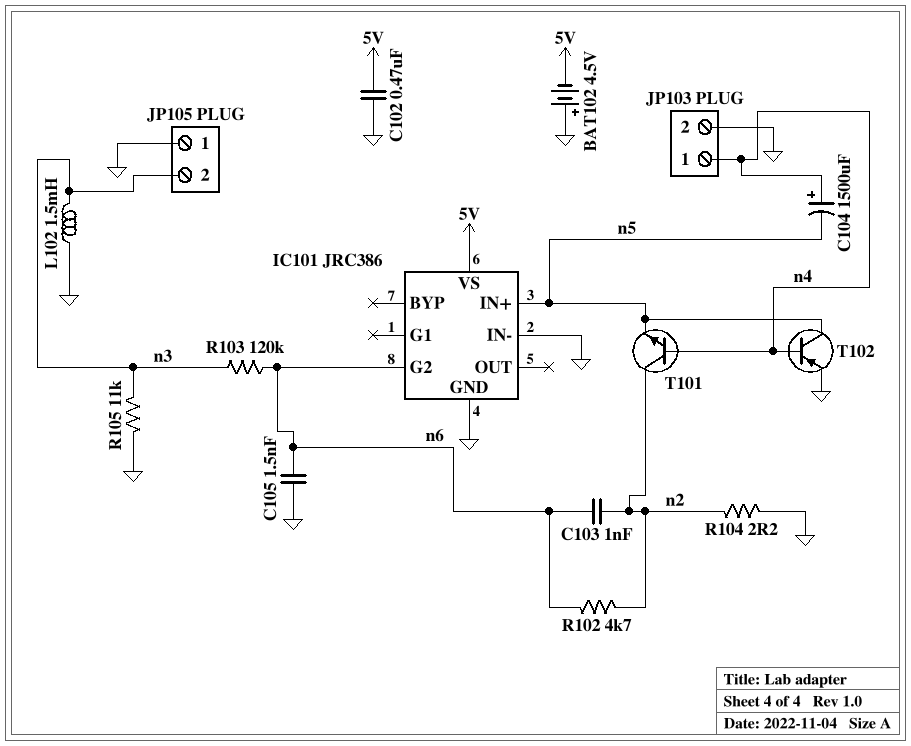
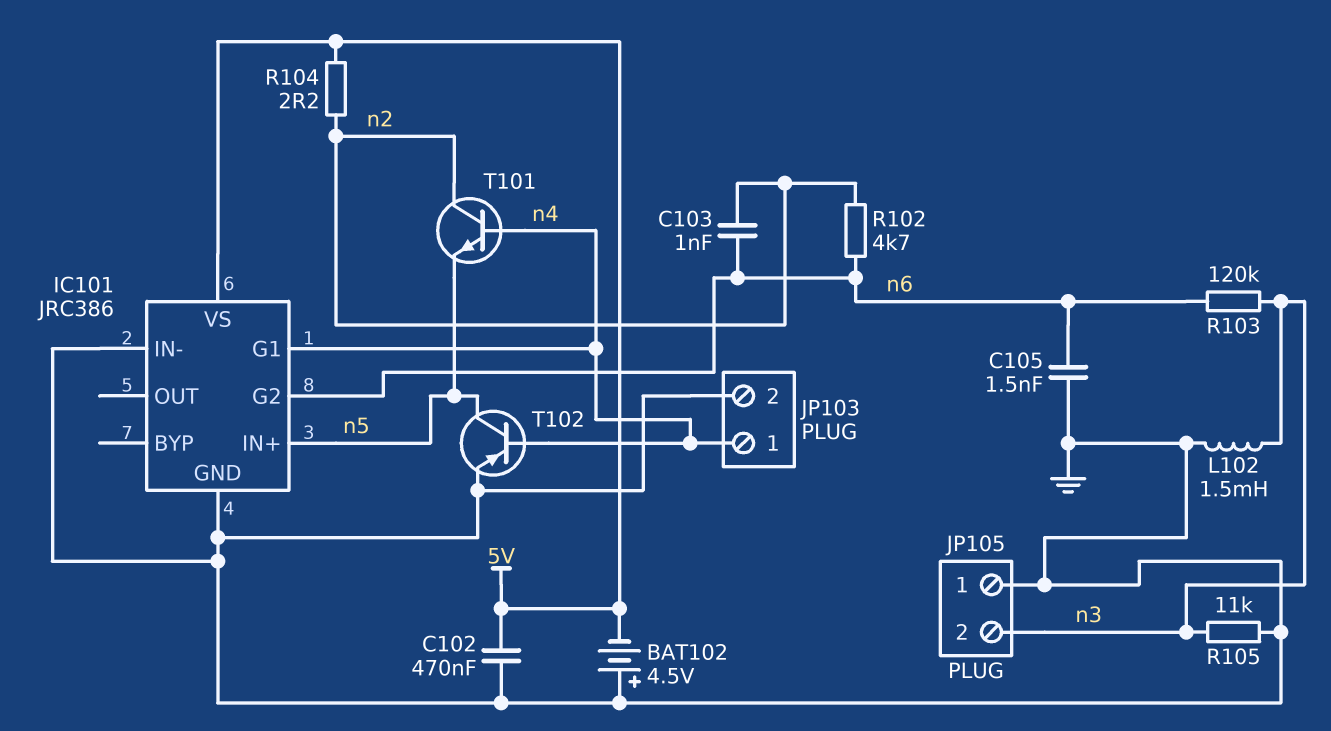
C104: 1500uF (plus n4, minus n5) -> none
IC101 pin G1: none -> n4
R104: 2.2 (GND, n2) -> 2.2 (5V, n2)

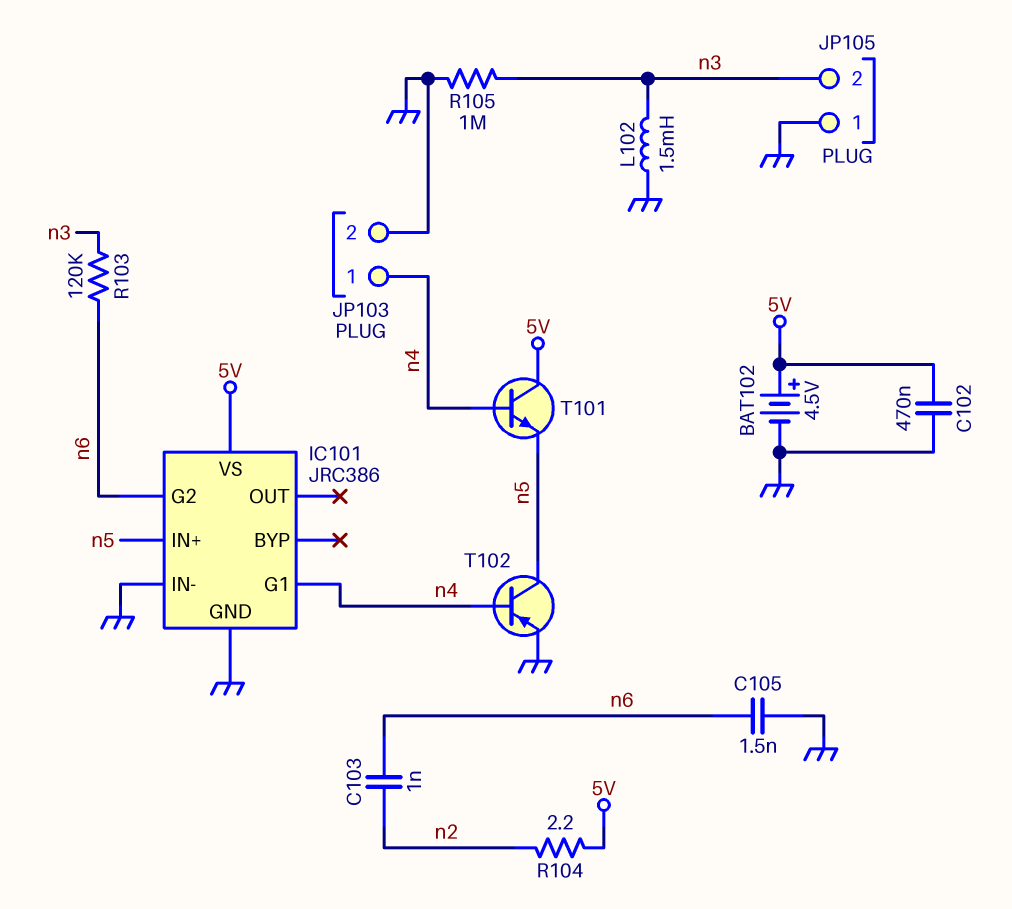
BAT102: 4.5V (plus GND, minus 5V) -> 4.5V (plus 5V, minus GND)
R102: 4.7k (n2, n6) -> none
R105: 11k (GND, n3) -> 1M (GND, n3)
T101: NPN (B n4, C n2, E n5) -> NPN (B n4, C 5V, E n5)

